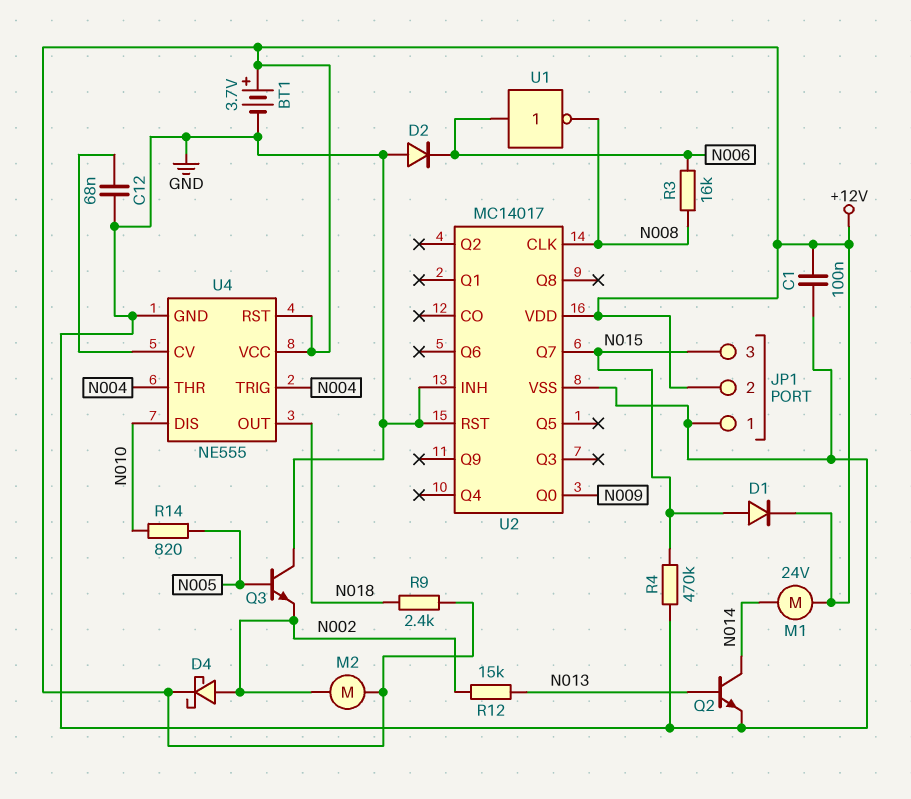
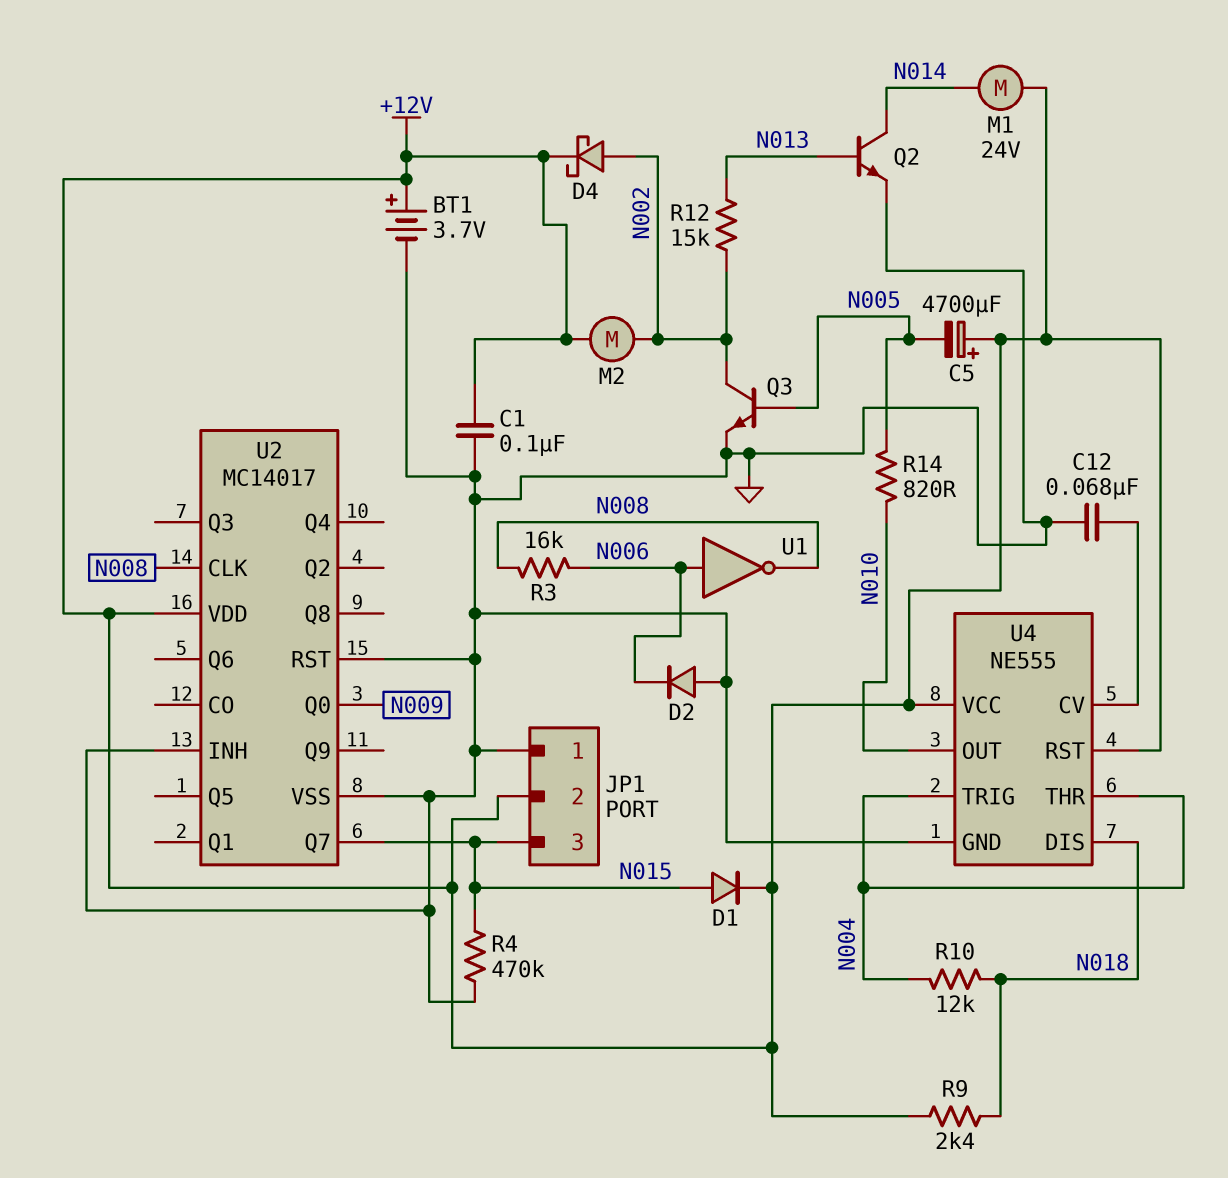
C5: none -> 4700uF (plus +12V, minus N005)
Q3: NPN (B N005, C GND, E N002) -> NPN (B N005, C N002, E GND)
R10: none -> 12k (N004, N018)
U4 pin DIS: N010 -> N018
U4 pin OUT: N018 -> N010

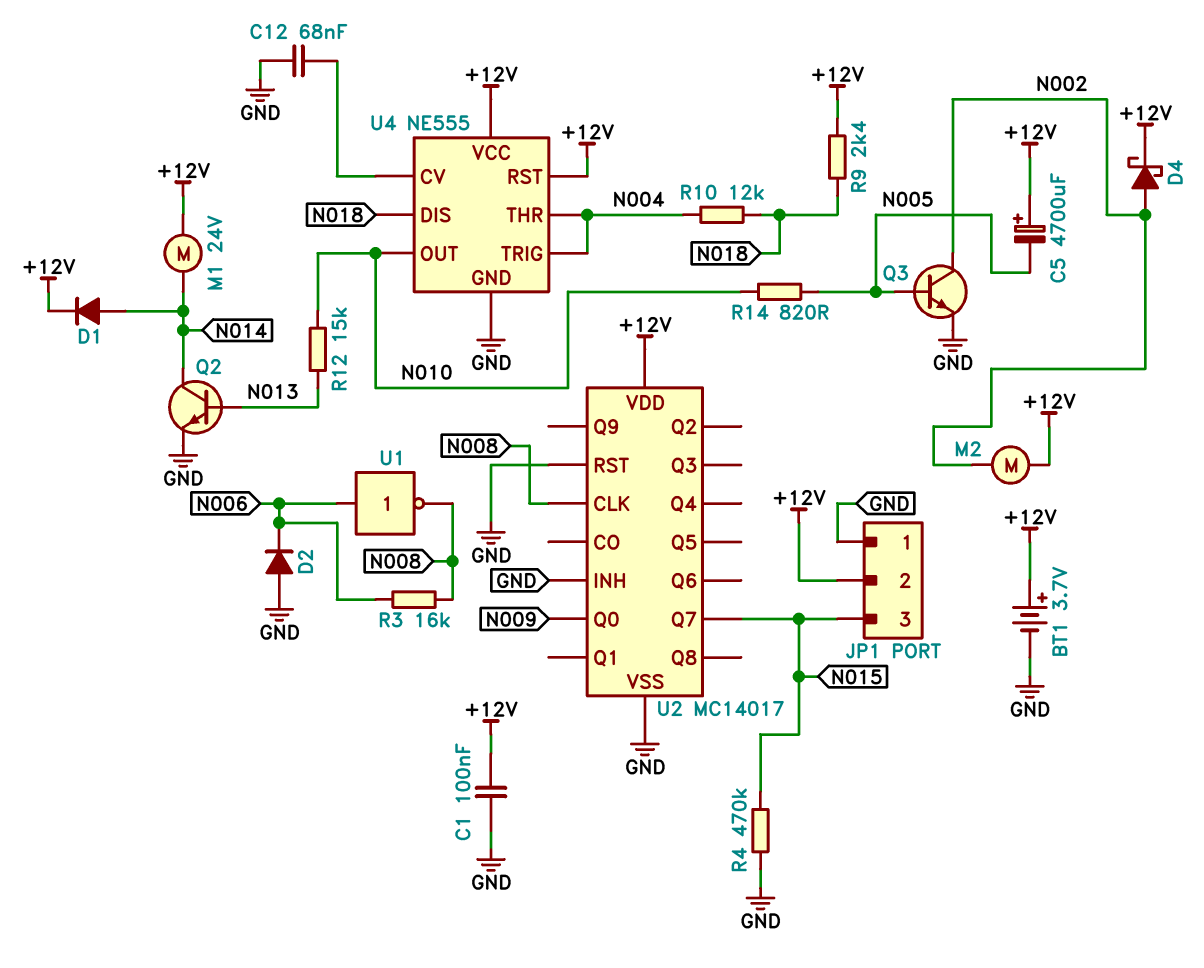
D1: diode (A N015, K +12V) -> diode (A N014, K +12V)
R12: 15k (N002, N013) -> 15k (N010, N013)

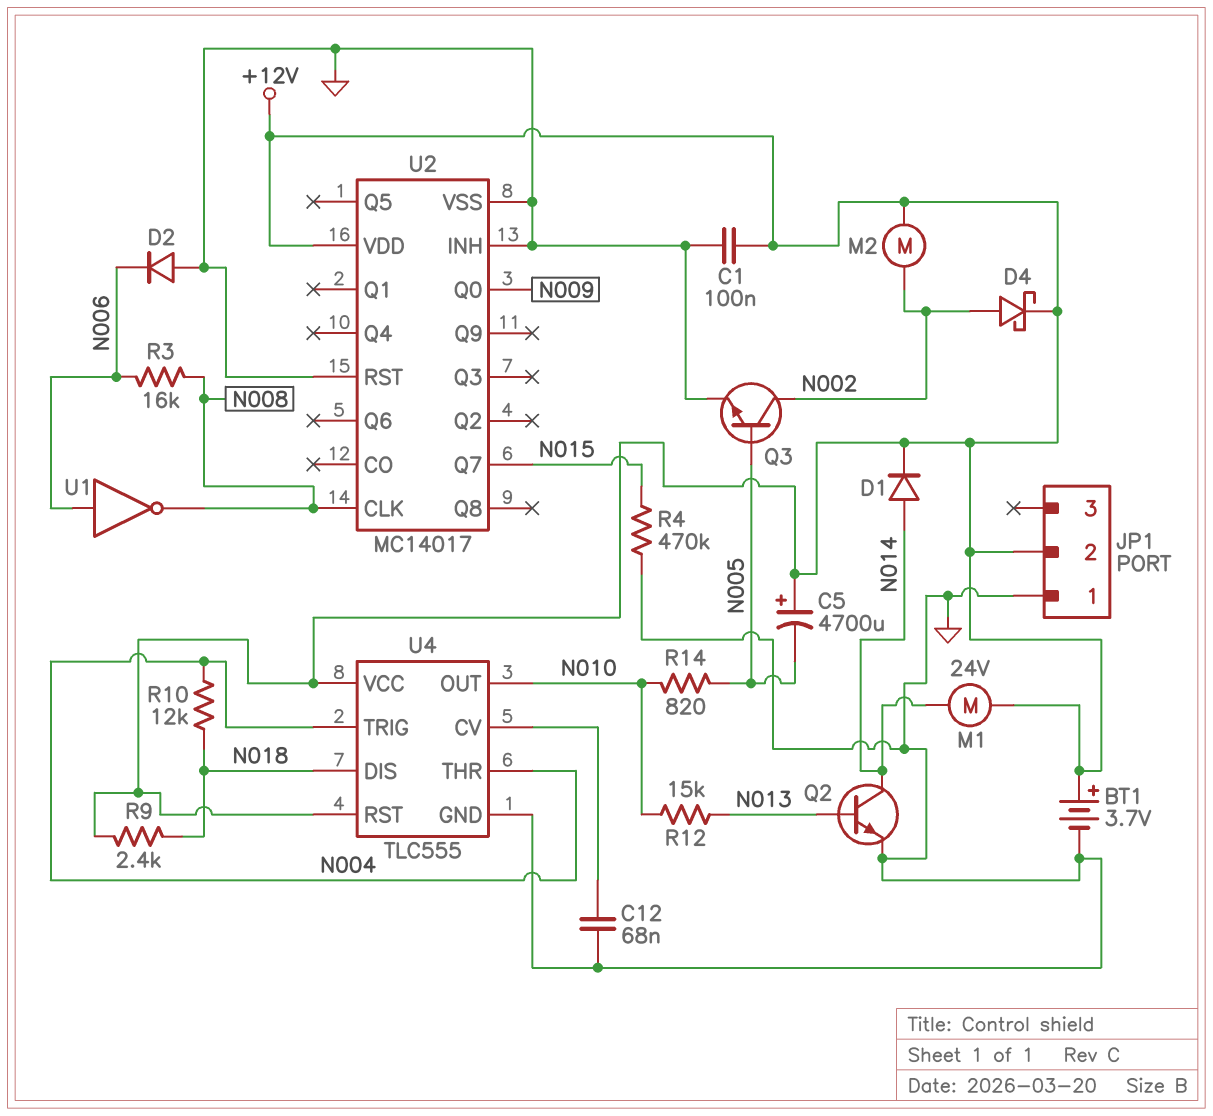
JP1 pin 3: N015 -> none
U4: NE555 -> TLC555

